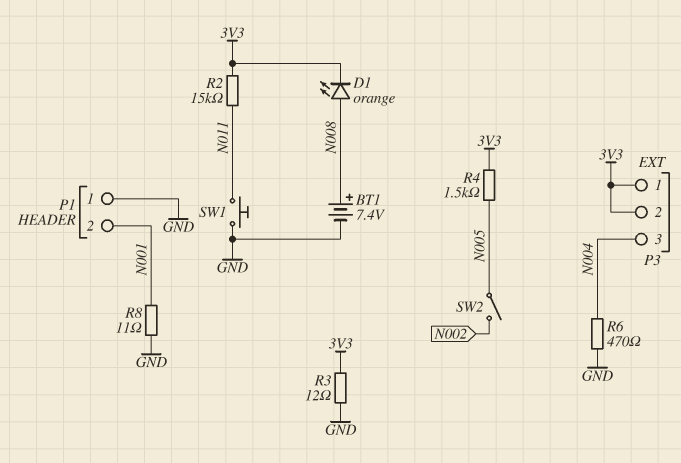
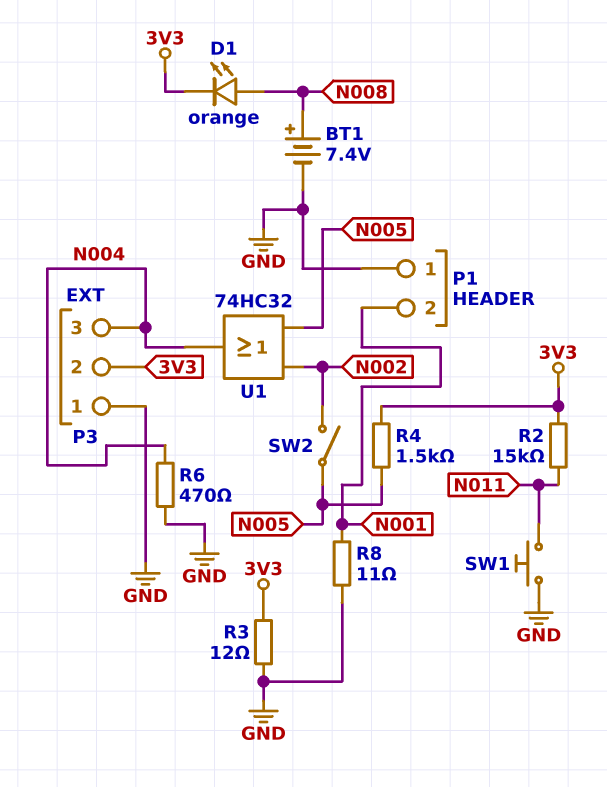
P3 pin 1: 3V3 -> GND
U1: none -> OR 74HC32 (in N002, in N005, out N004)

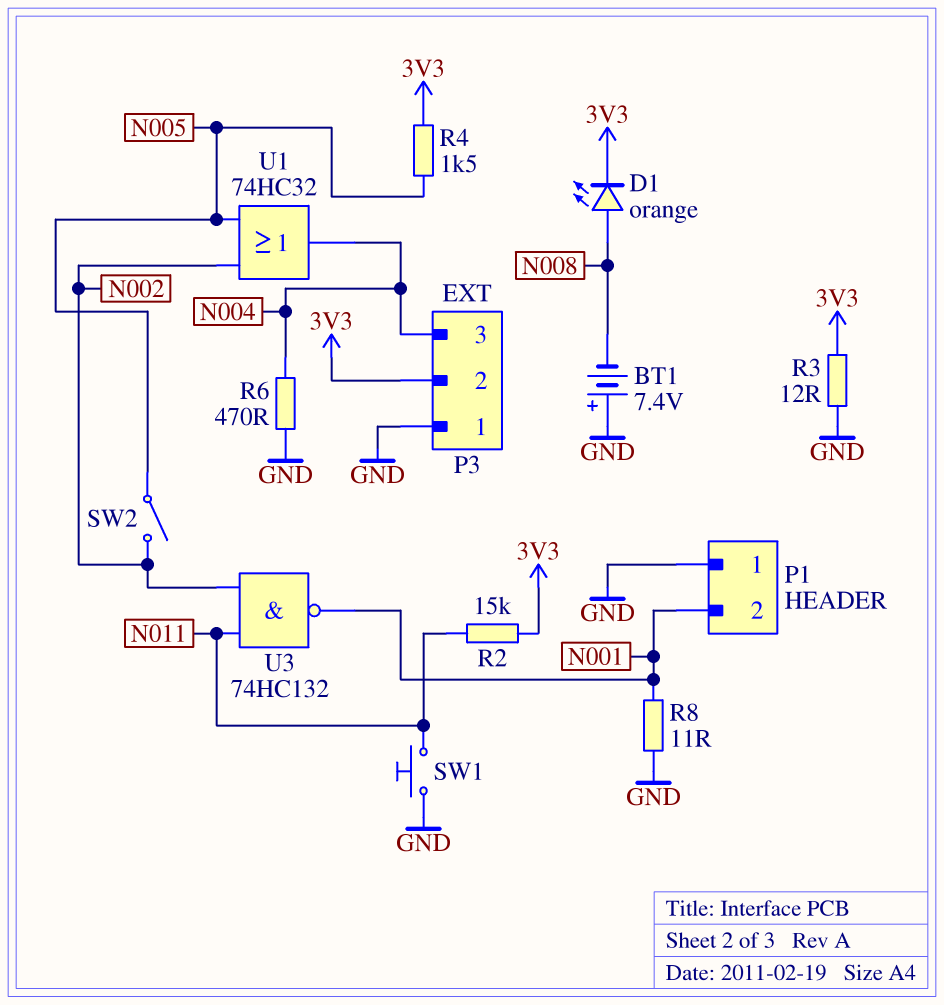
BT1: 7.4V (plus N008, minus GND) -> 7.4V (plus GND, minus N008)
U3: none -> NAND 74HC132 (in N002, in N011, out N001)

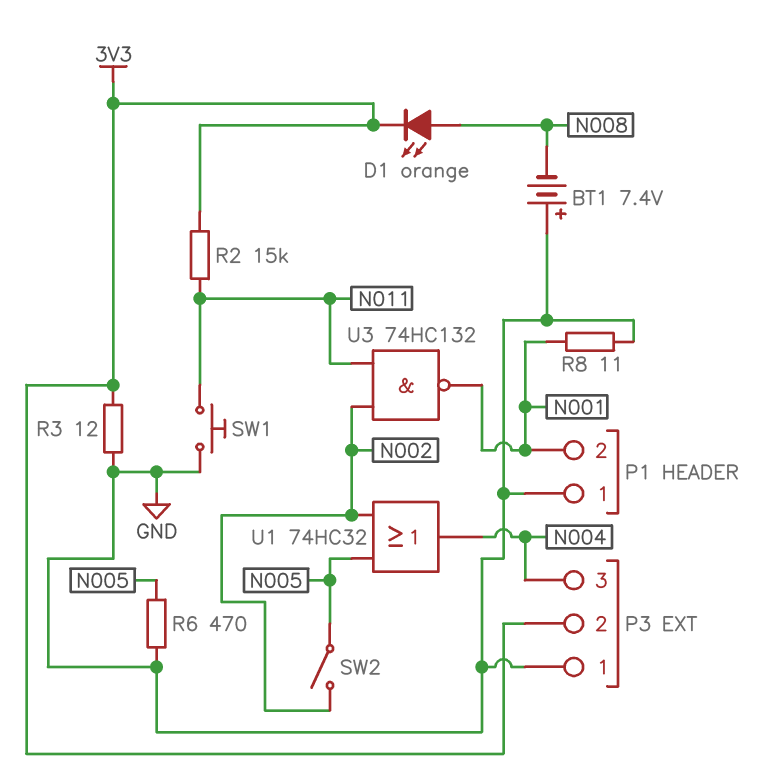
R4: 1.5k (3V3, N005) -> none
R6: 470 (GND, N004) -> 470 (GND, N005)

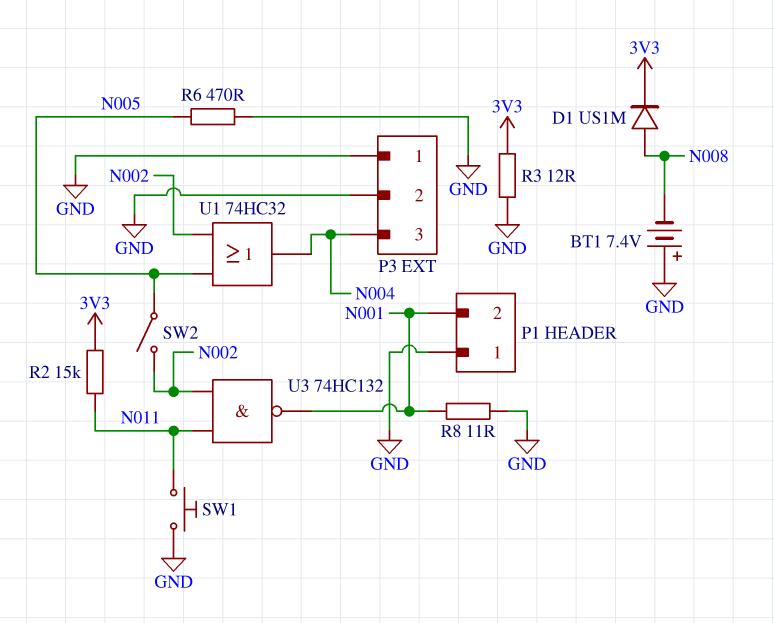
D1: LED orange (A N008, K 3V3) -> diode US1M (A N008, K 3V3)
P3 pin 2: 3V3 -> GND

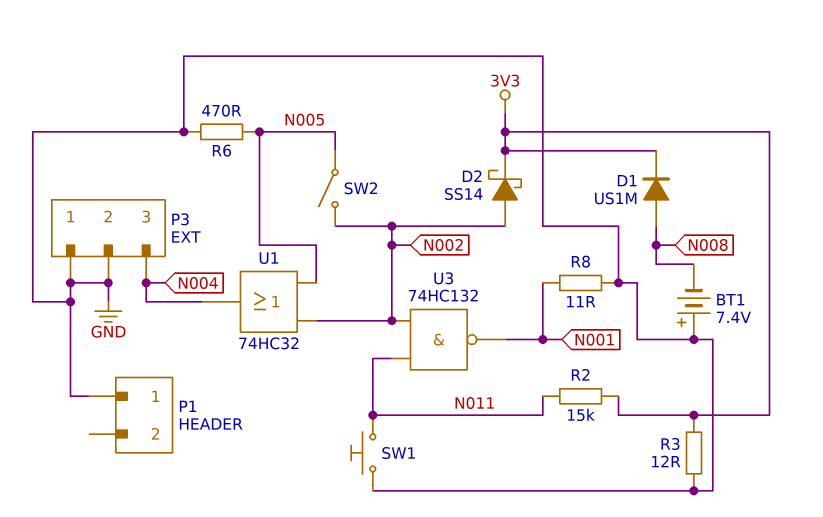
D2: none -> schottky SS14 (A N002, K 3V3)
P1 pin 2: N001 -> none

